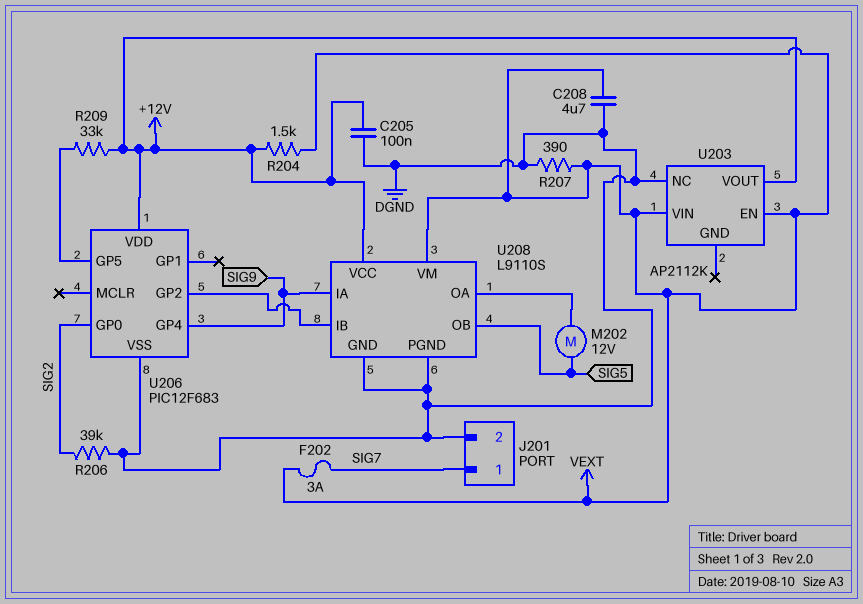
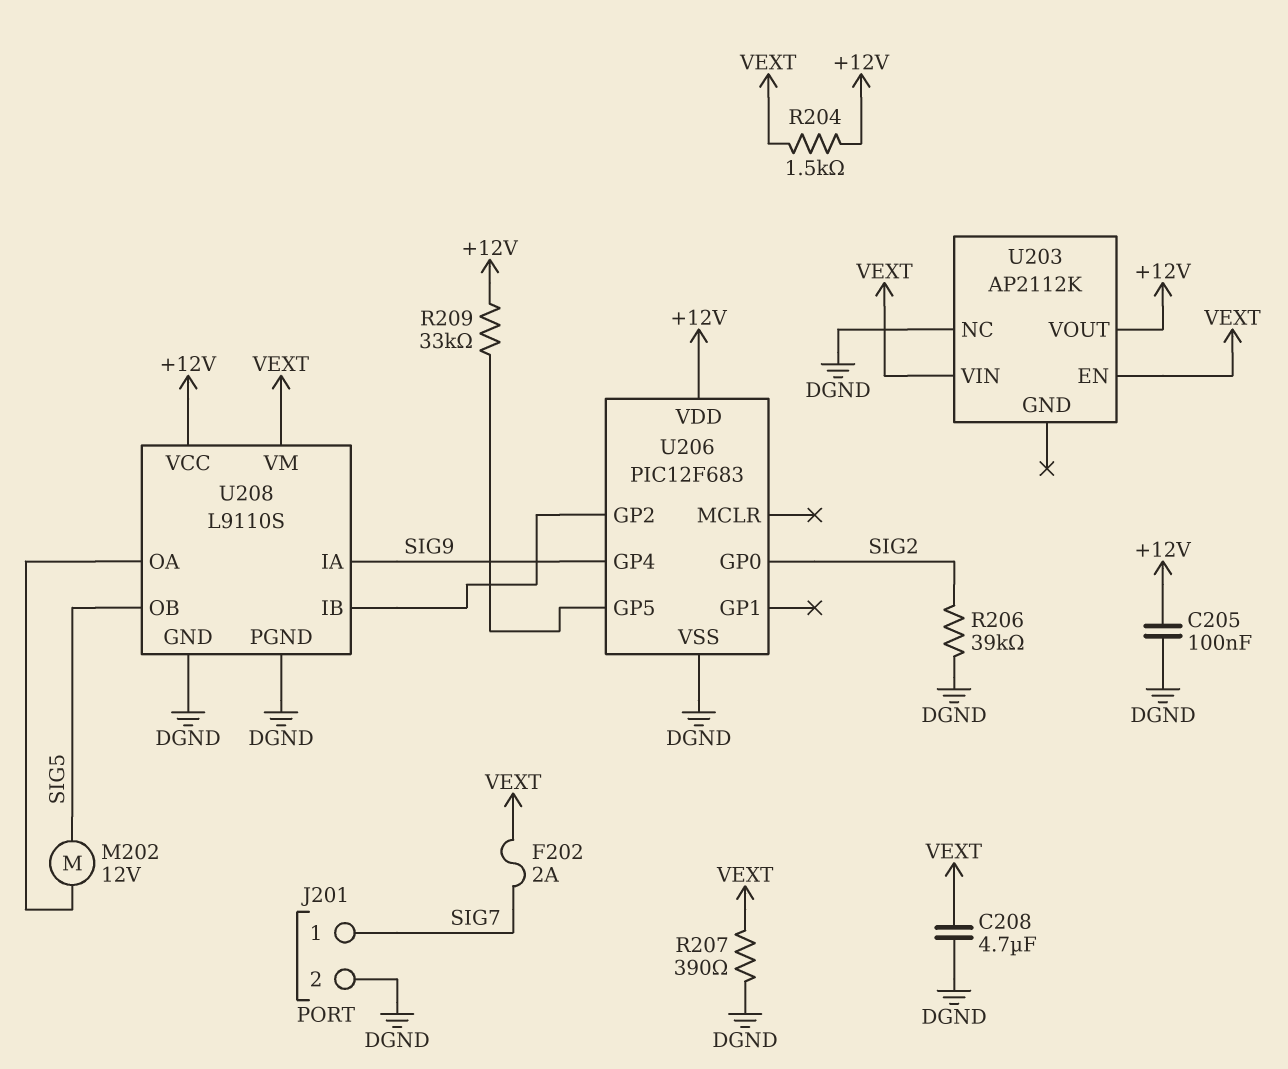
F202: 3A (SIG7, VEXT) -> 2A (SIG7, VEXT)

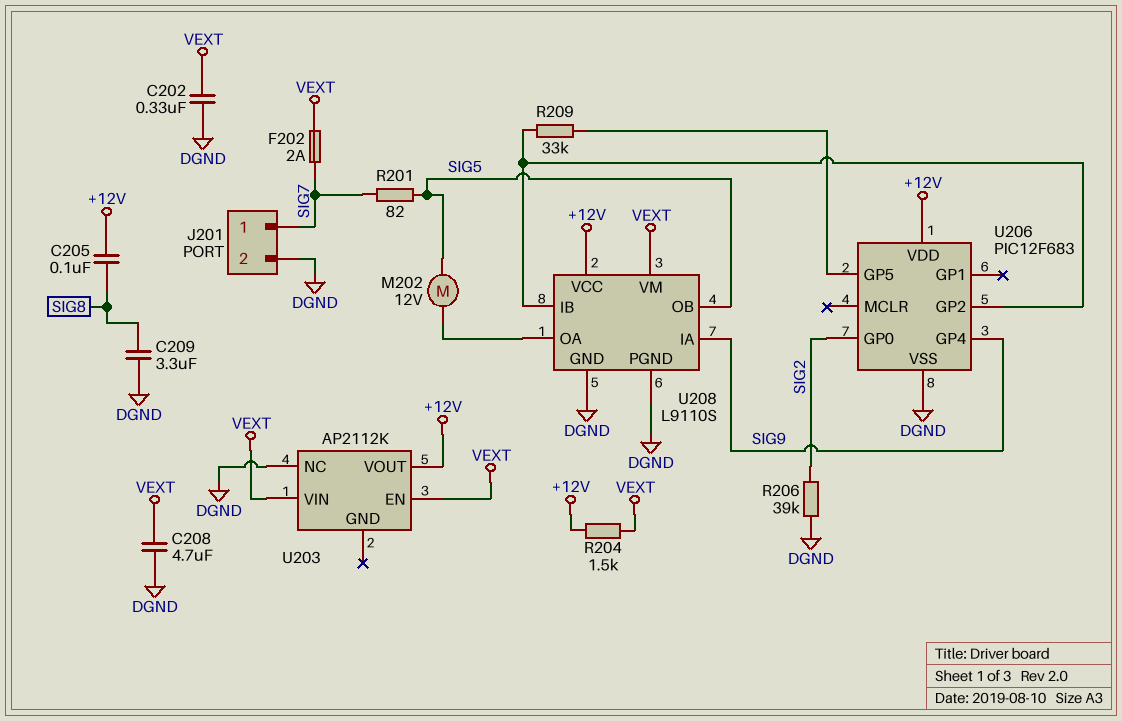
C202: none -> 330nF (DGND, VEXT)
C205: 100nF (+12V, DGND) -> 100nF (+12V, SIG8)
C209: none -> 3.3uF (DGND, SIG8)
R201: none -> 82 (SIG5, SIG7)
R207: 390 (DGND, VEXT) -> none
R209: 33k (+12V, U206/GP5) -> 33k (U206/GP2, U206/GP5)

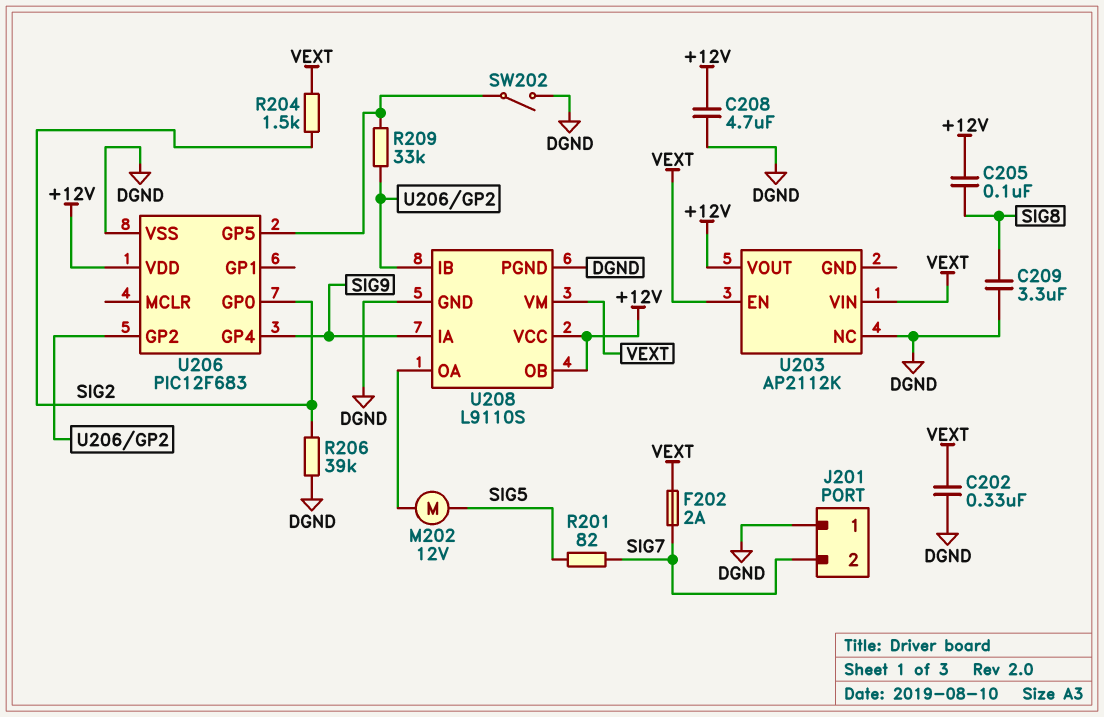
C208: 4.7uF (DGND, VEXT) -> 4.7uF (+12V, DGND)
J201 pin 1: SIG7 -> DGND
J201 pin 2: DGND -> SIG7
R204: 1.5k (+12V, VEXT) -> 1.5k (SIG2, VEXT)
SW202: none -> switch (DGND, U206/GP5)
U208 pin OB: SIG5 -> +12V

